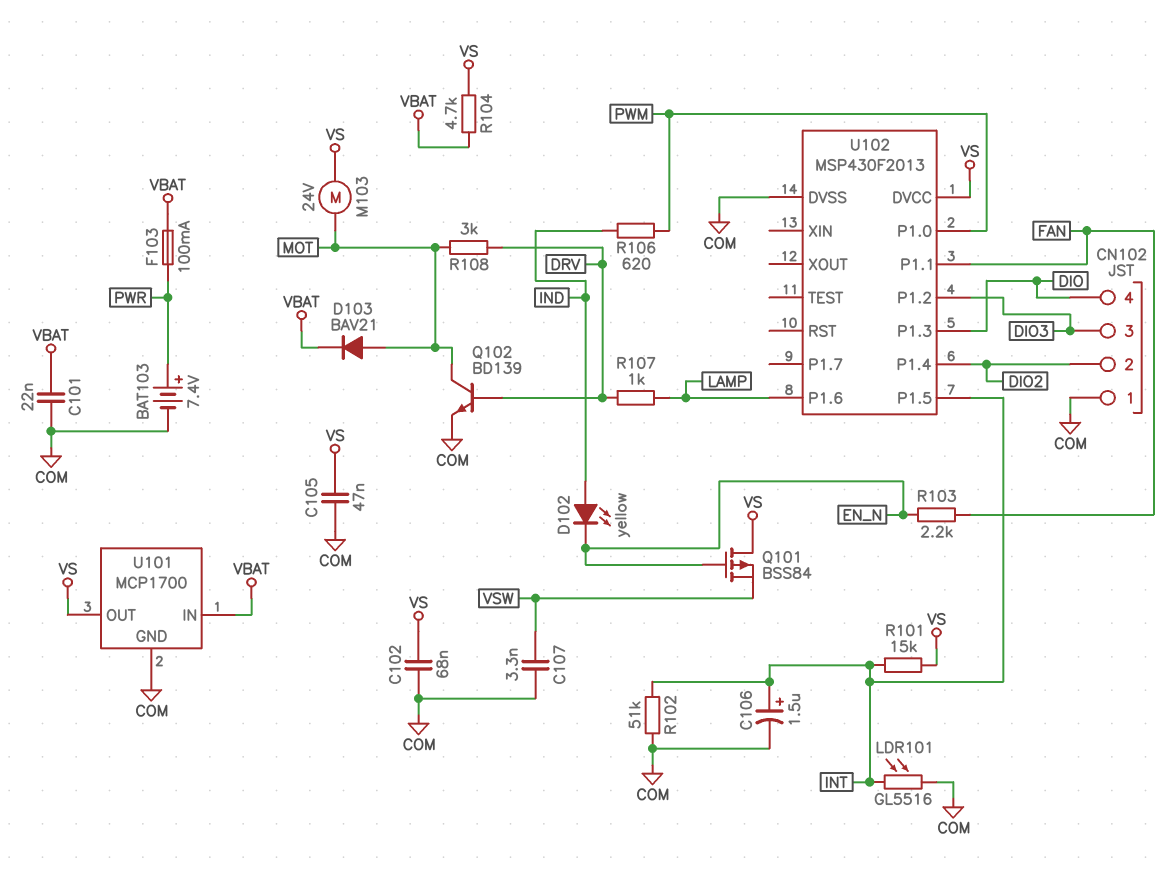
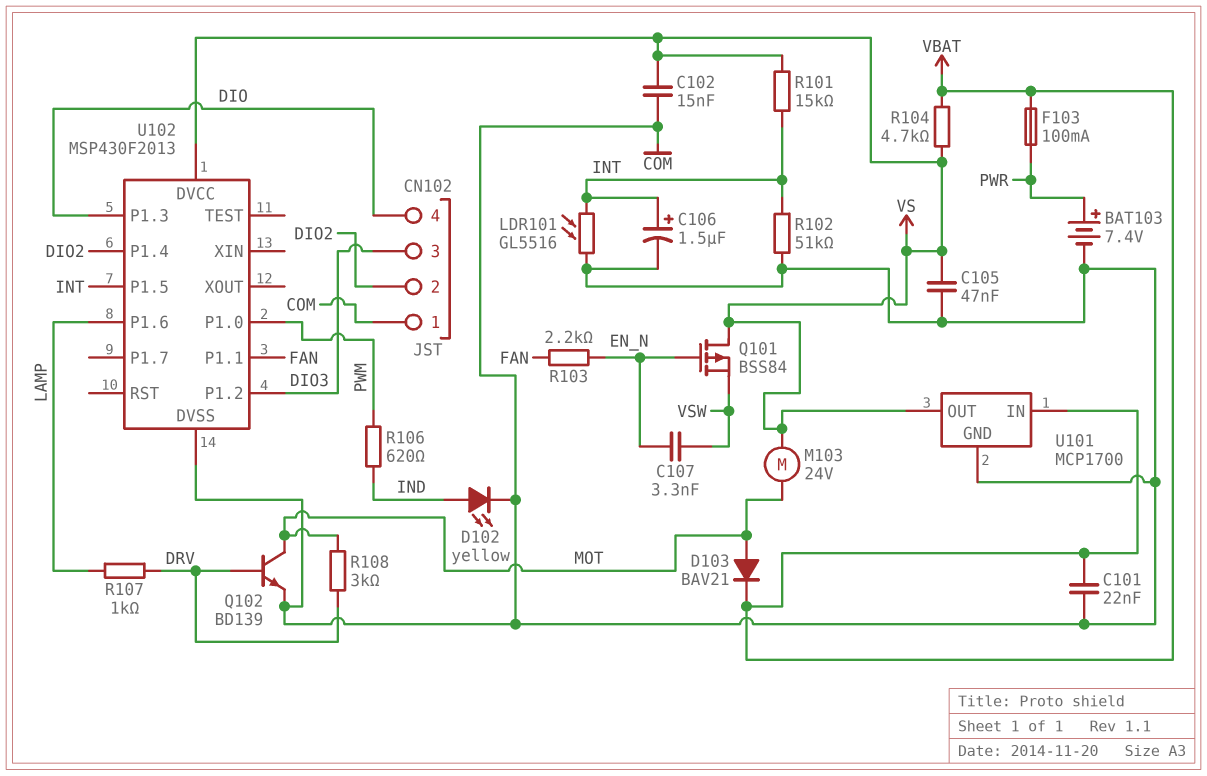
C102: 68nF (COM, VS) -> 15nF (COM, VS)
C107: 3.3nF (COM, VSW) -> 3.3nF (EN_N, VSW)
D102: LED yellow (A IND, K EN_N) -> LED yellow (A IND, K COM)

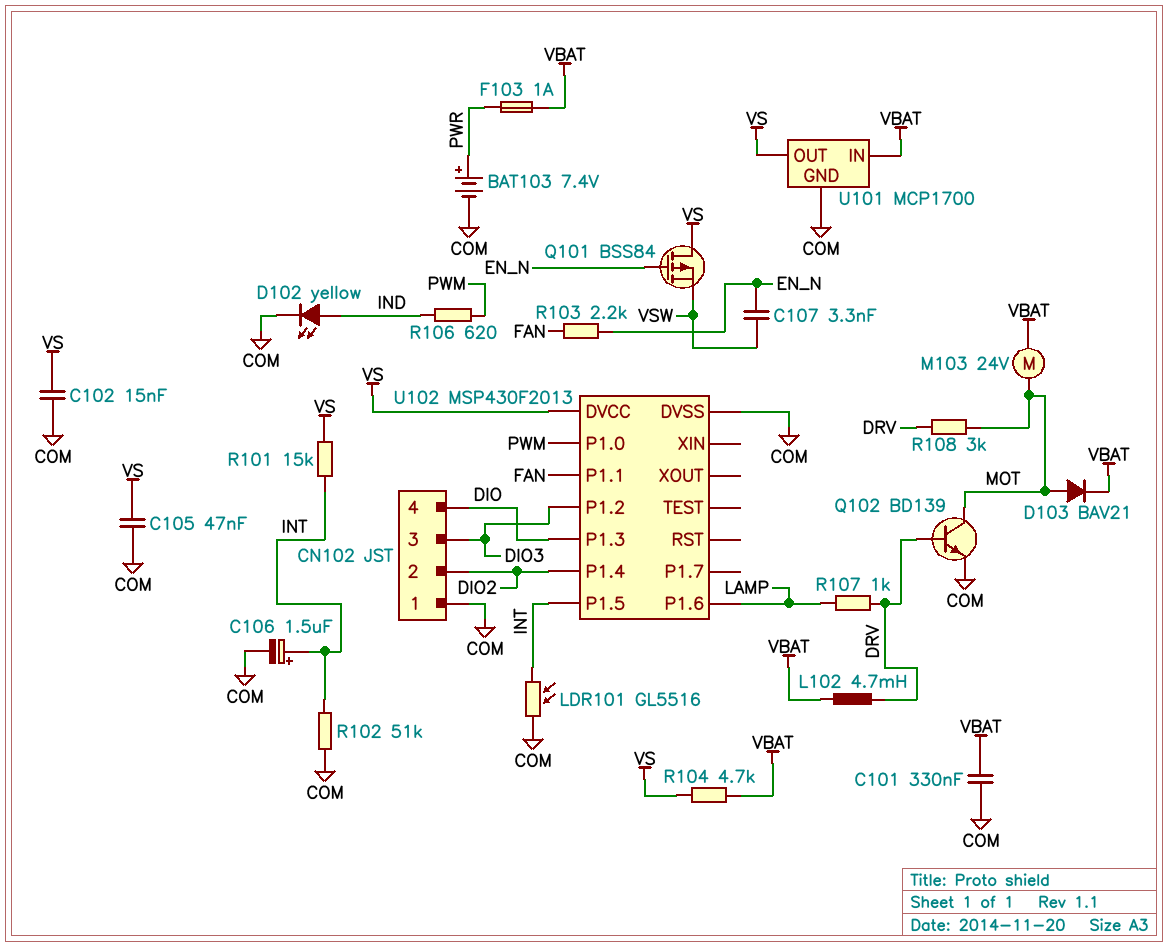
C101: 22nF (COM, VBAT) -> 330nF (COM, VBAT)
F103: 100mA (PWR, VBAT) -> 1A (PWR, VBAT)
L102: none -> 4.7mH (DRV, VBAT)
M103: motor 24V (MOT, VS) -> motor 24V (MOT, VBAT)

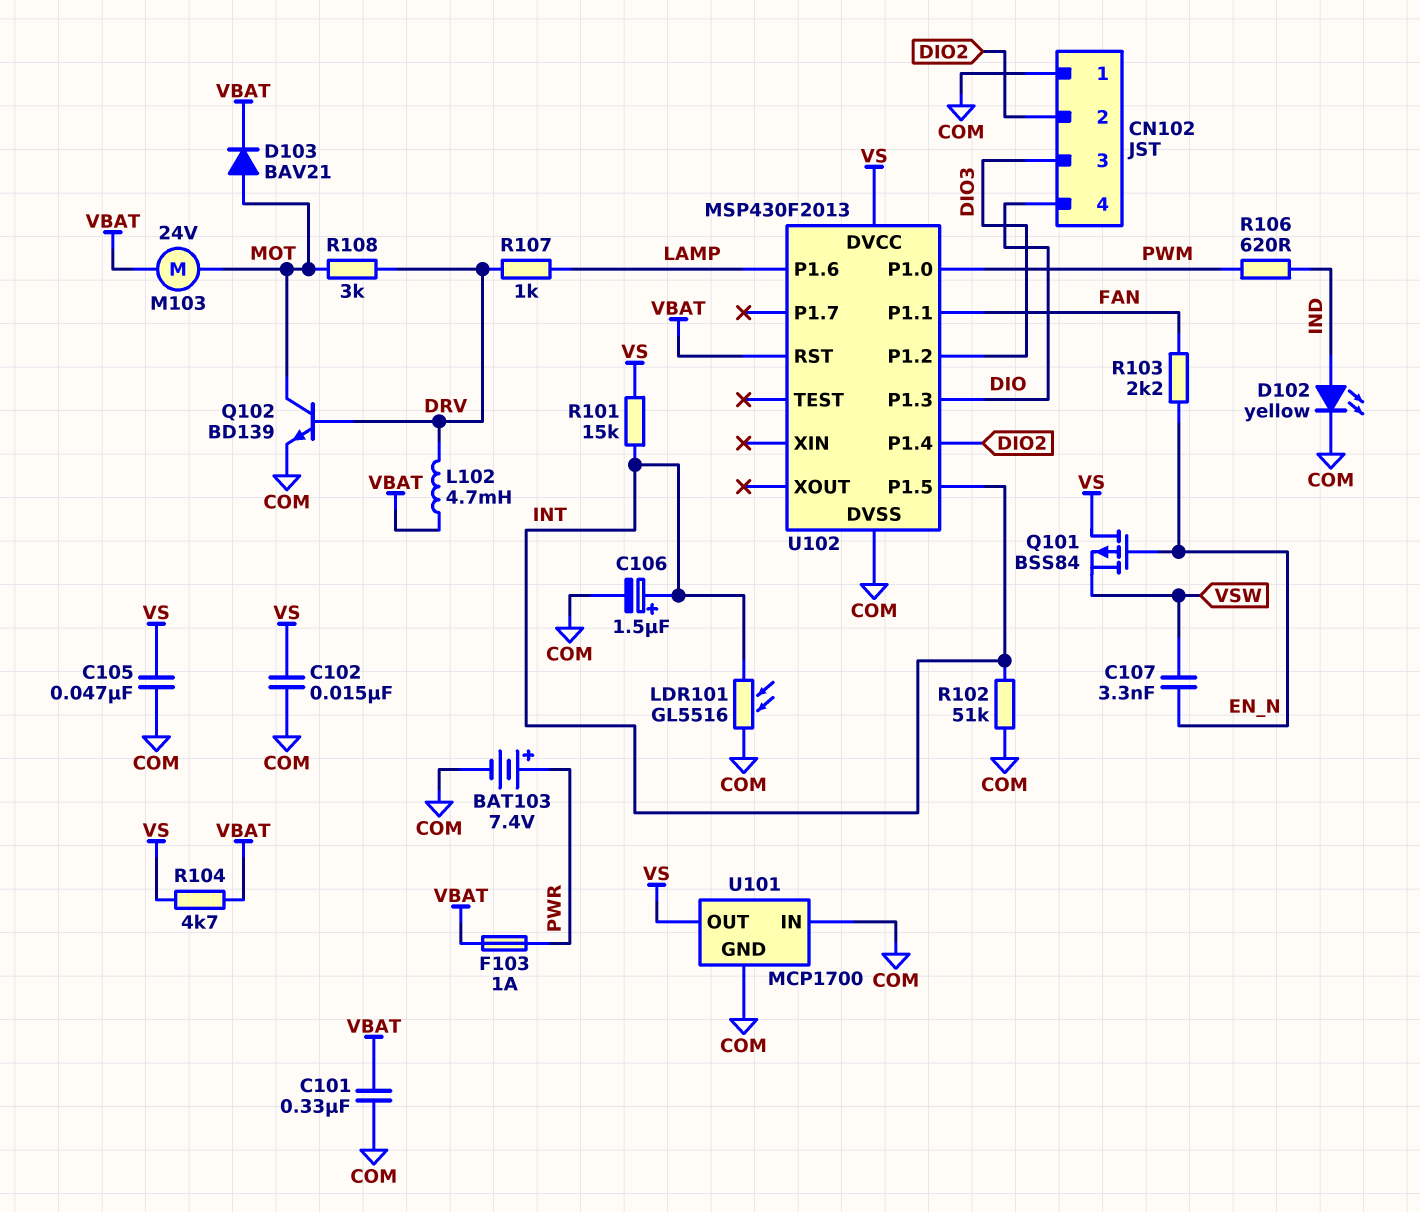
U101 pin IN: VBAT -> COM
U102 pin RST: none -> VBAT

